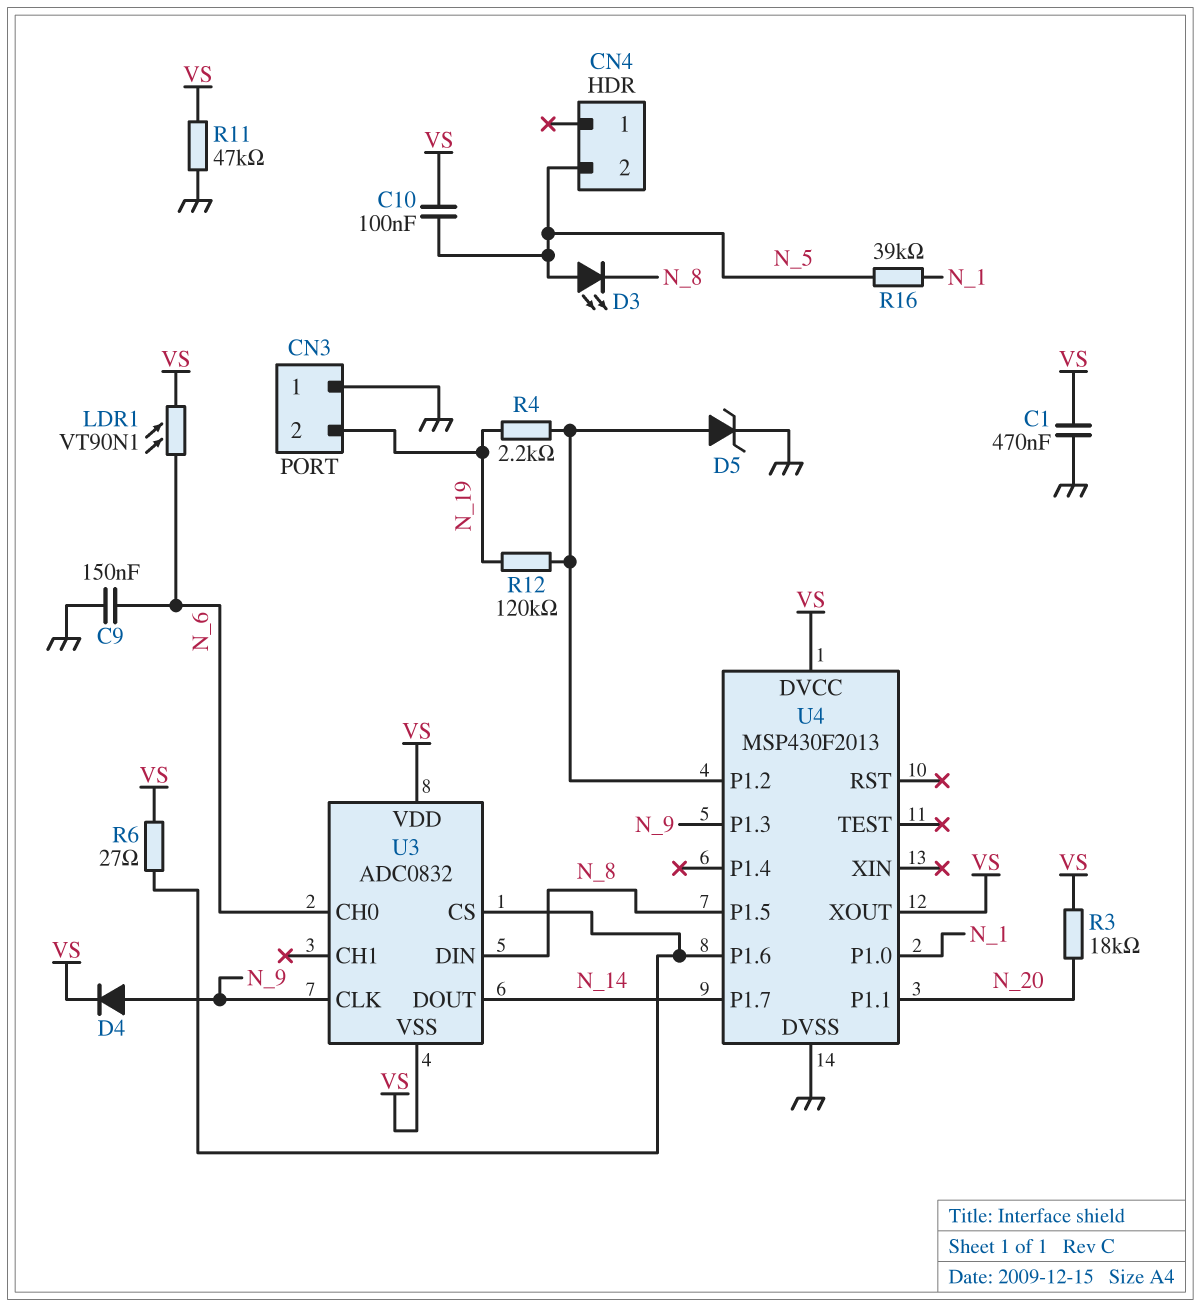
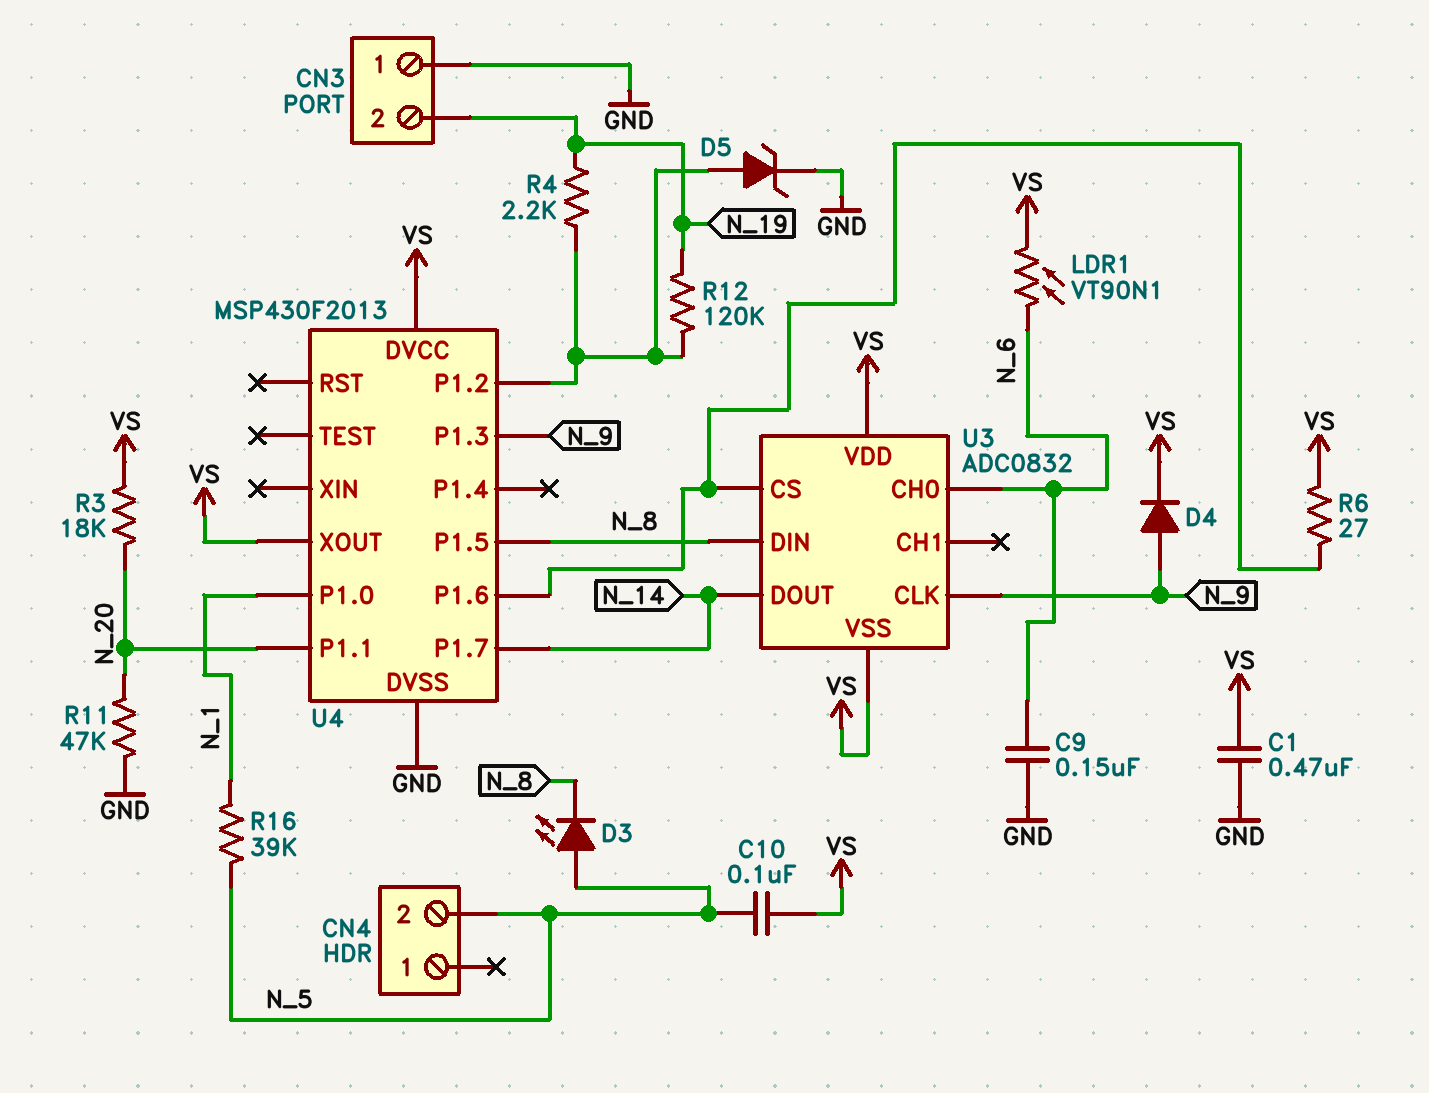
R11: 47k (GND, VS) -> 47k (GND, N_20)

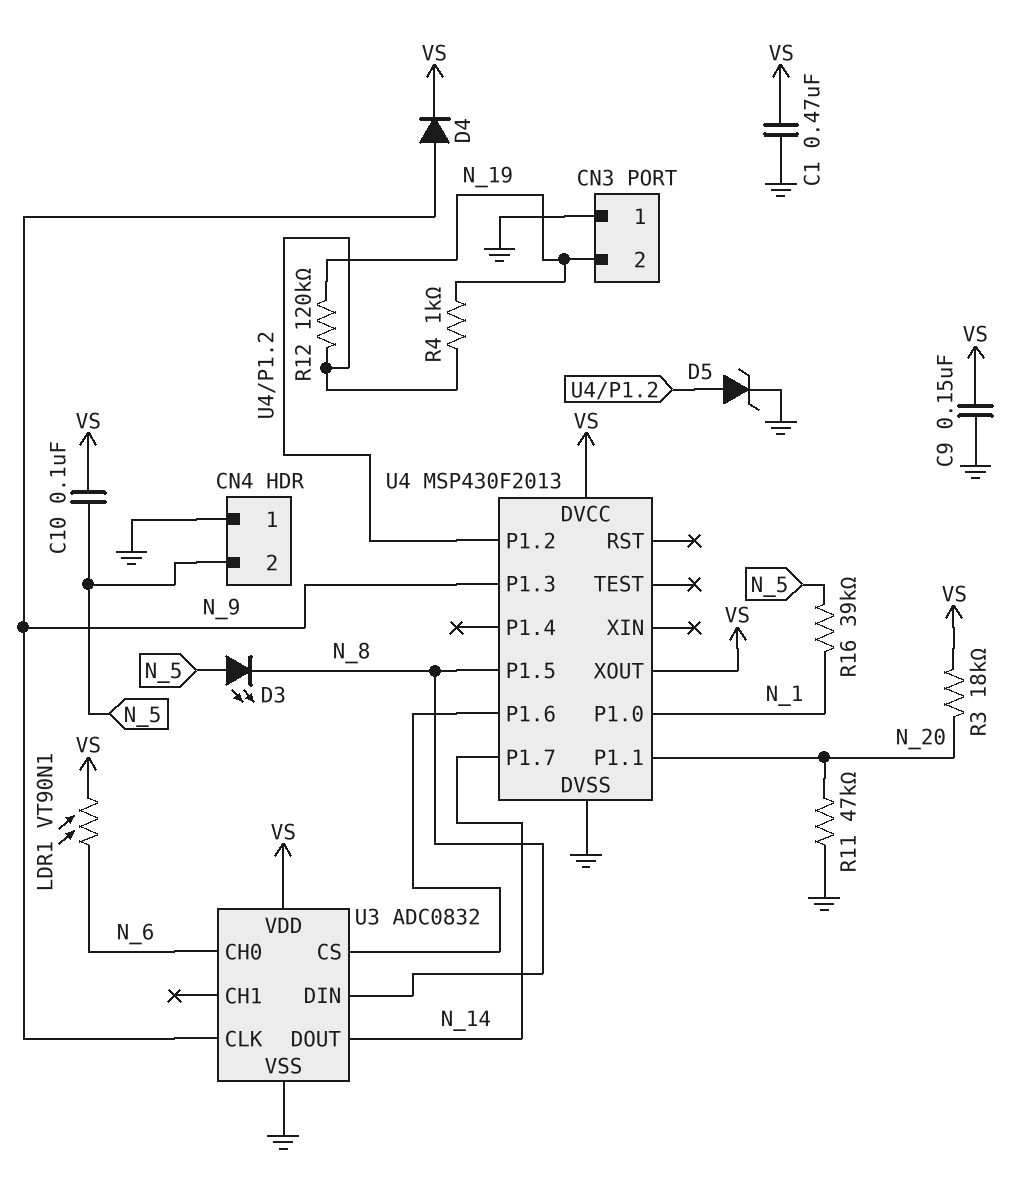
C9: 150nF (GND, N_6) -> 150nF (GND, VS)
CN4 pin 1: none -> GND
R4: 2.2k (N_19, U4/P1.2) -> 1k (N_19, U4/P1.2)
R6: 27 (U3/CS, VS) -> none
U3 pin VSS: VS -> GND

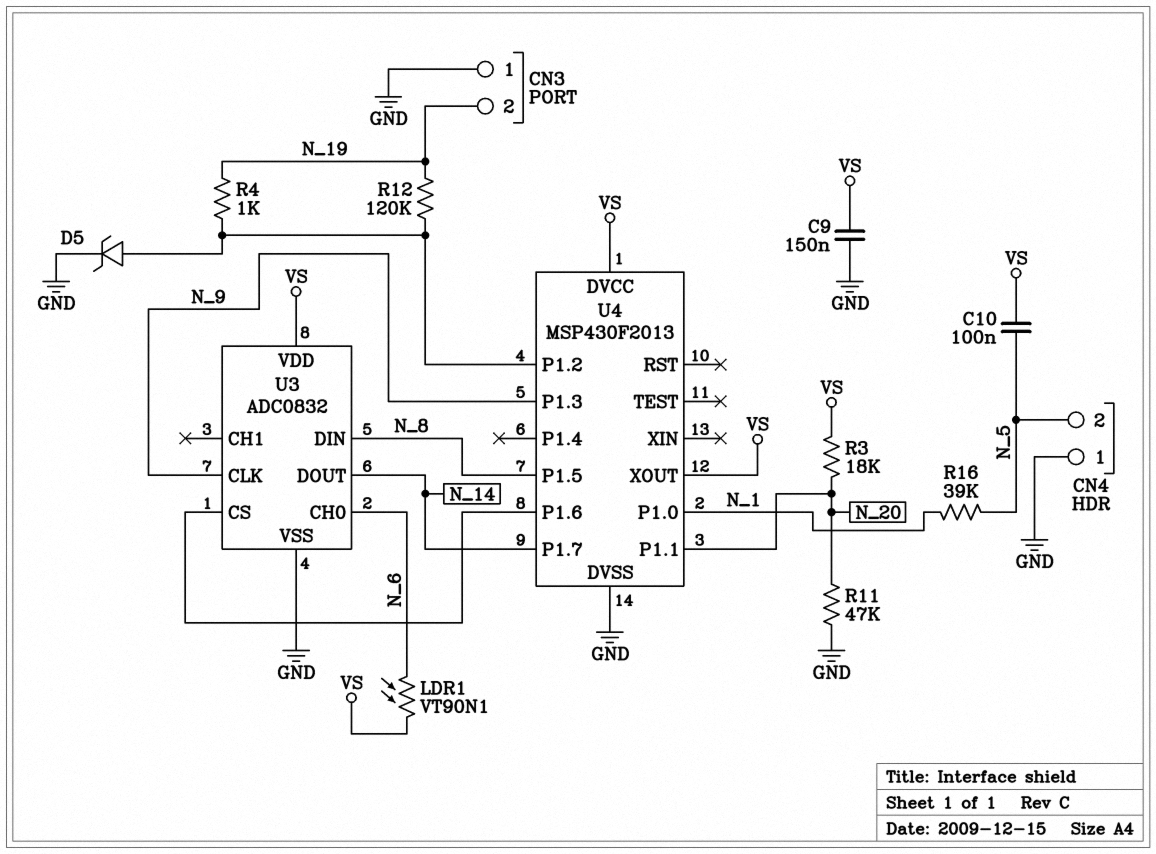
C1: 470nF (GND, VS) -> none
D3: LED (A N_5, K N_8) -> none
D4: diode (A N_9, K VS) -> none

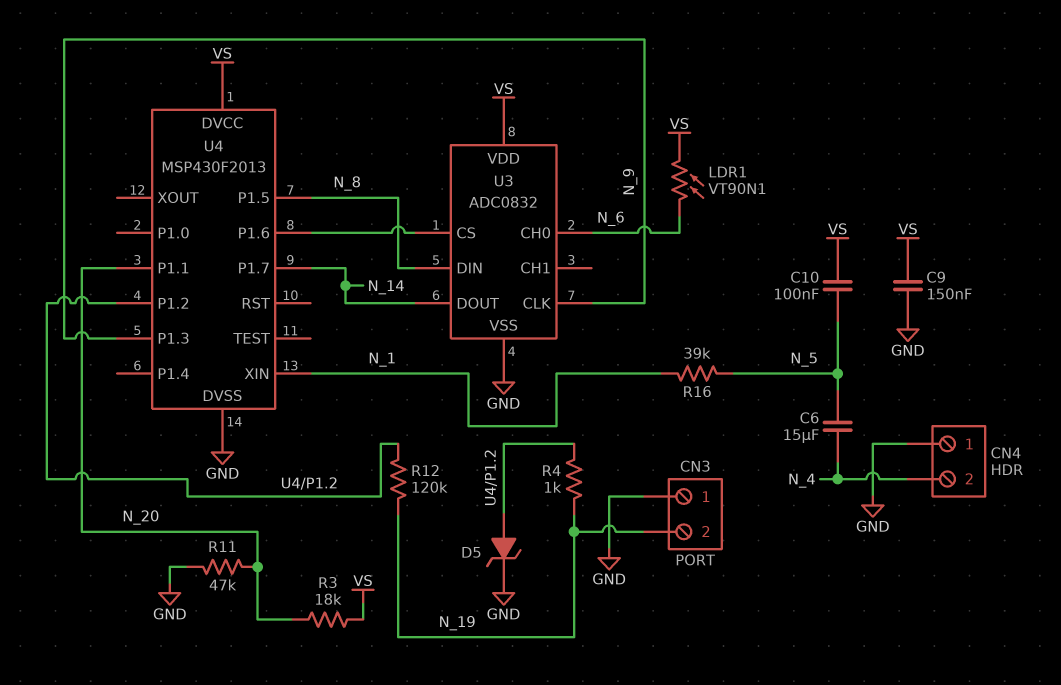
C6: none -> 15uF (N_4, N_5)
CN4 pin 2: N_5 -> N_4
U4 pin P1.0: N_1 -> none
U4 pin XIN: none -> N_1
U4 pin XOUT: VS -> none

